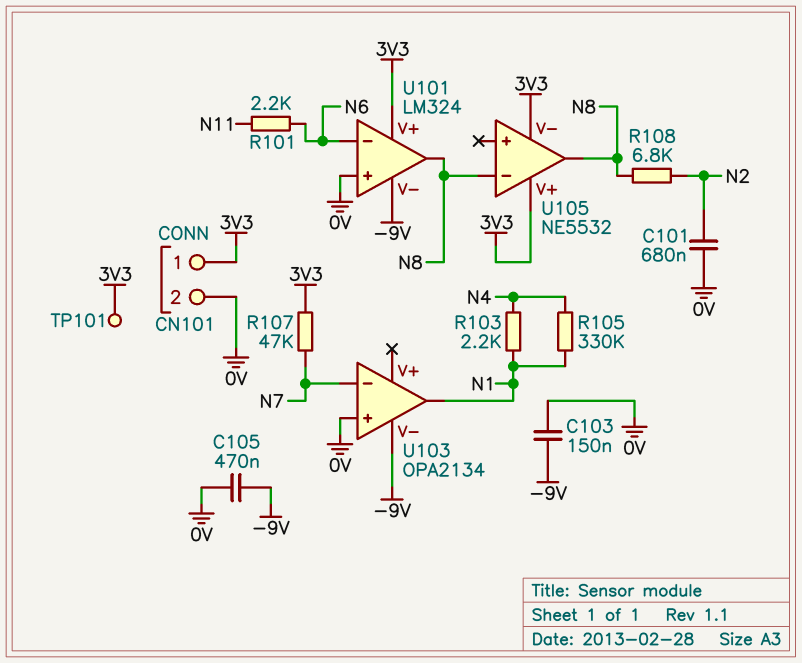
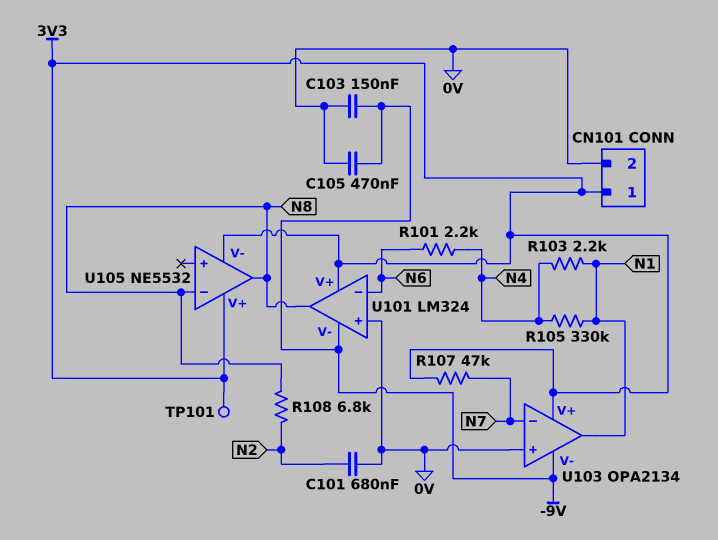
R101: 2.2k (N6, N11) -> 2.2k (N4, N6)
U103 pin V+: none -> 3V3

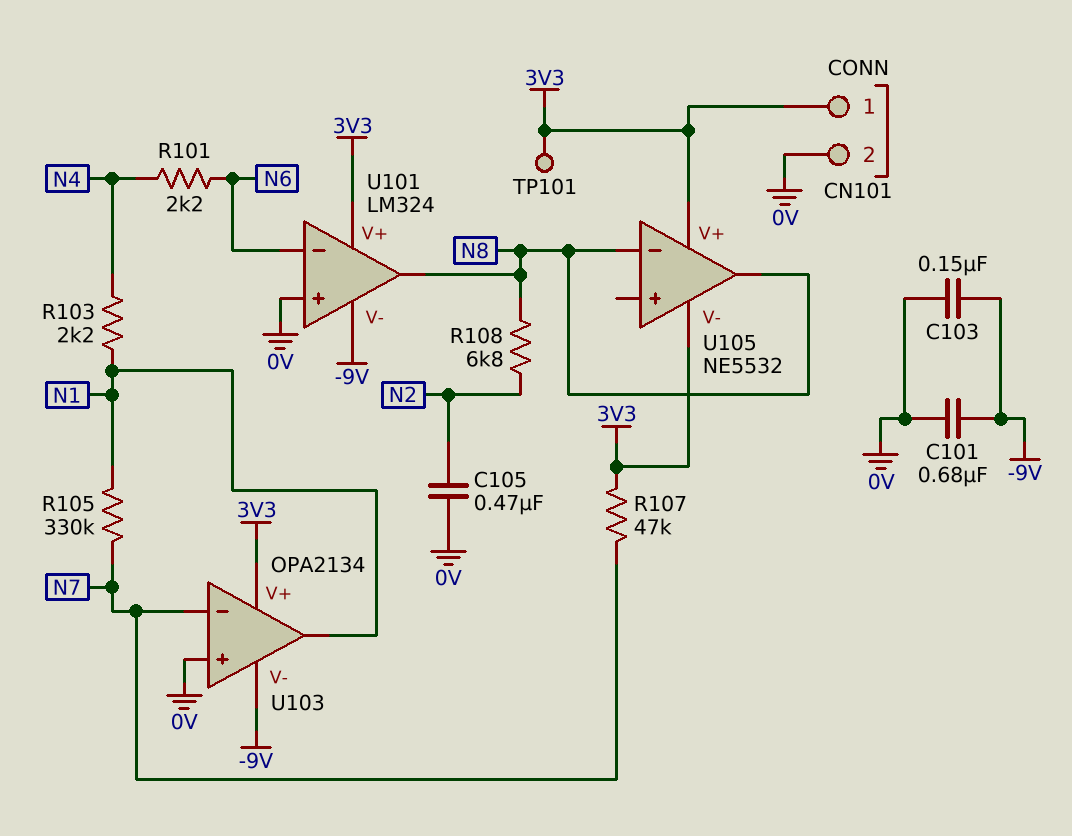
C101: 680nF (0V, N2) -> 680nF (-9V, 0V)
C105: 470nF (-9V, 0V) -> 470nF (0V, N2)
R105: 330k (N1, N4) -> 330k (N1, N7)

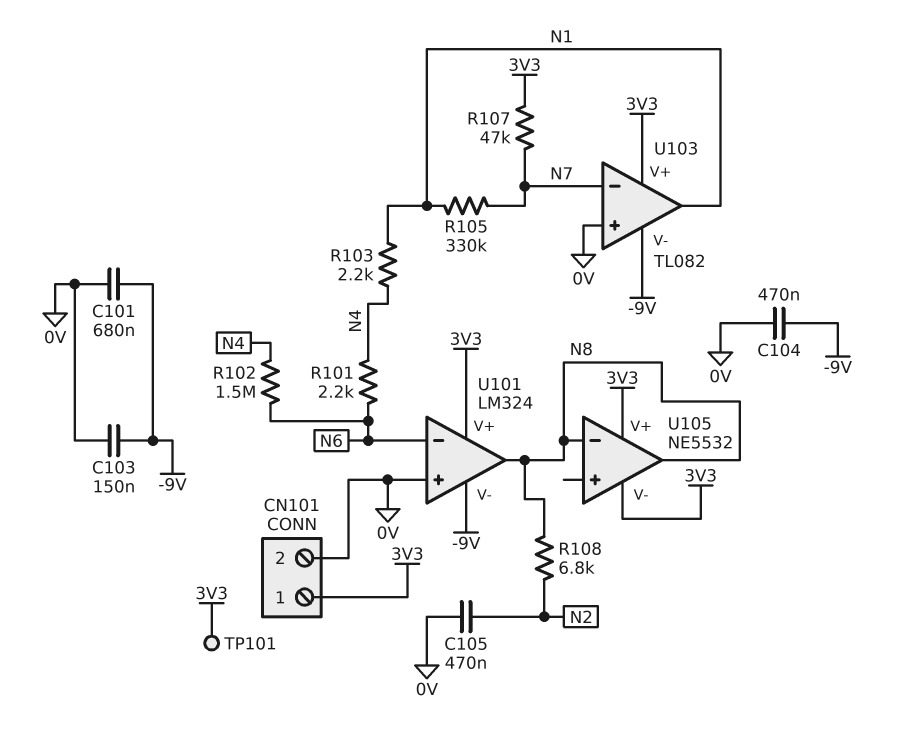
C104: none -> 470nF (-9V, 0V)
R102: none -> 1.5M (N4, N6)
U103: OPA2134 -> TL082

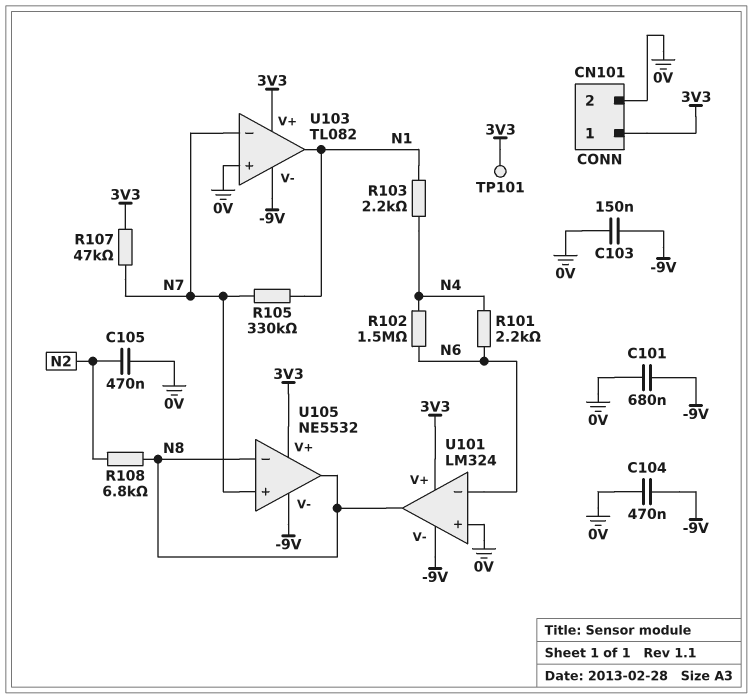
U105 pin V-: 3V3 -> -9V
U105 pin in+: none -> N7

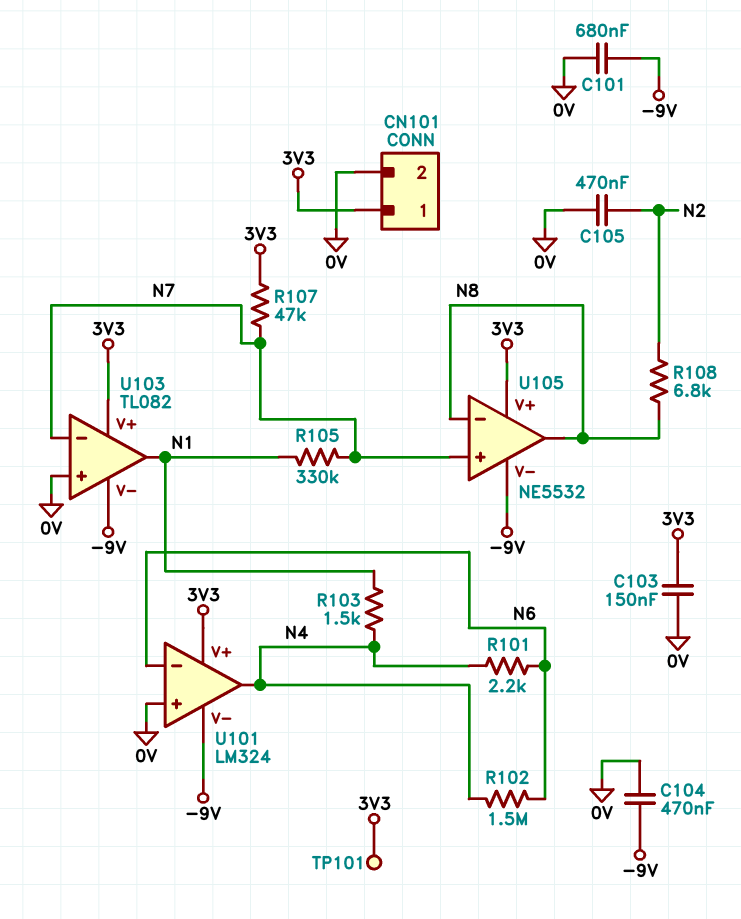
C103: 150nF (-9V, 0V) -> 150nF (0V, 3V3)
R103: 2.2k (N1, N4) -> 1.5k (N1, N4)
U101 pin out: N8 -> N4

